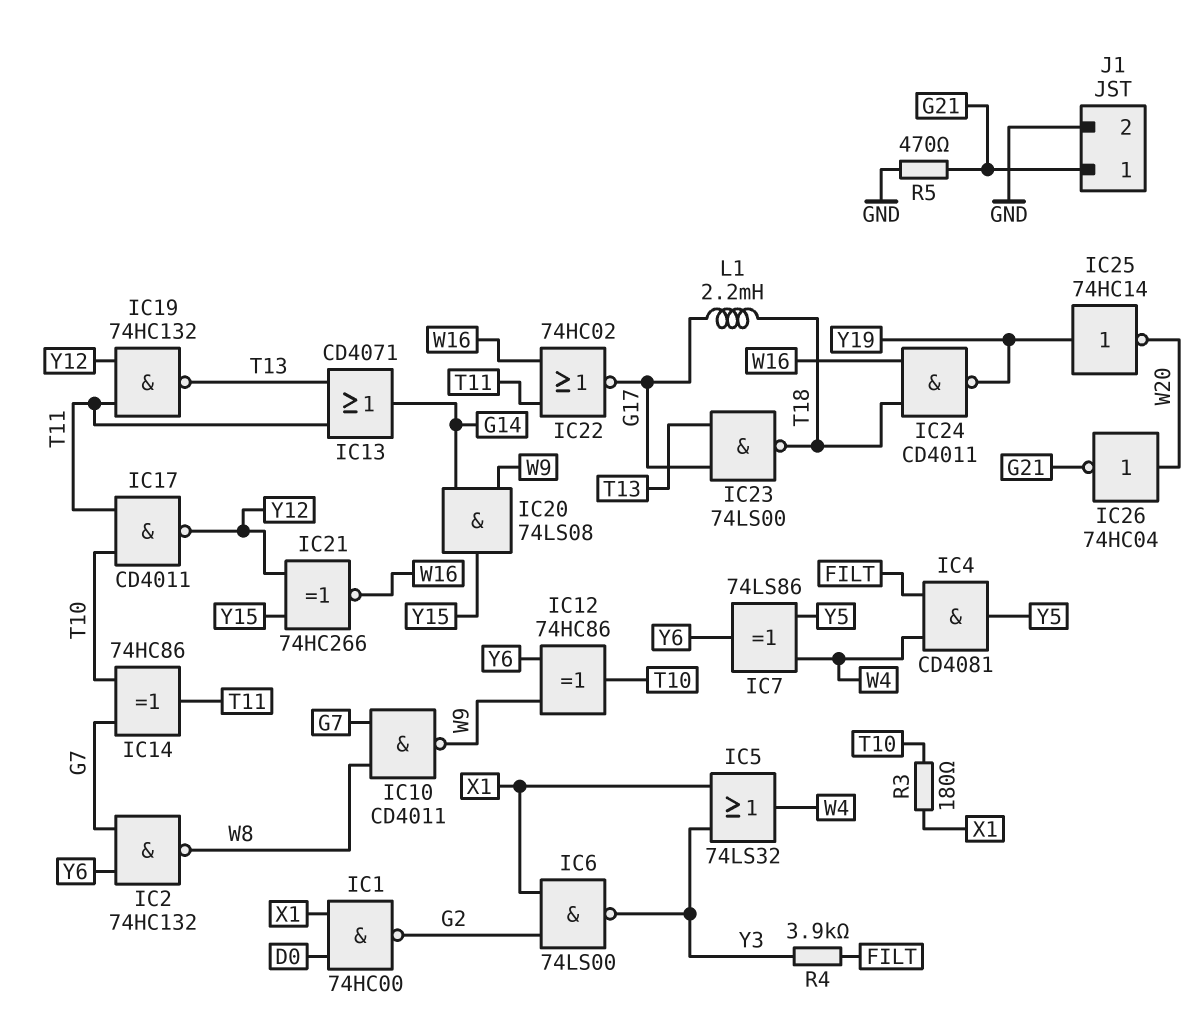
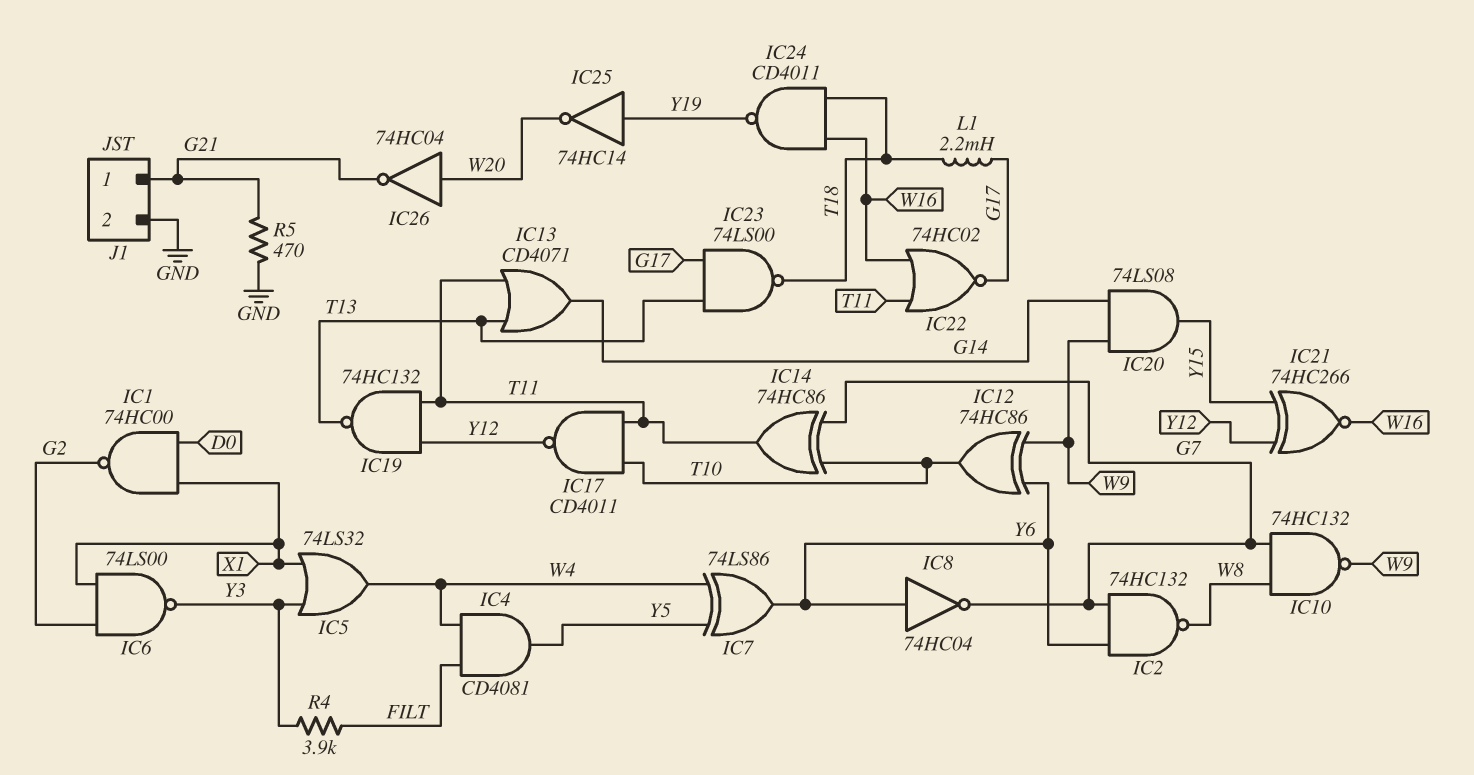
IC8: none -> NOT 74HC04 (in Y6, out G7)
IC10: NAND CD4011 (in G7, in W8, out W9) -> NAND 74HC132 (in G7, in W8, out W9)
R3: 180 (T10, X1) -> none

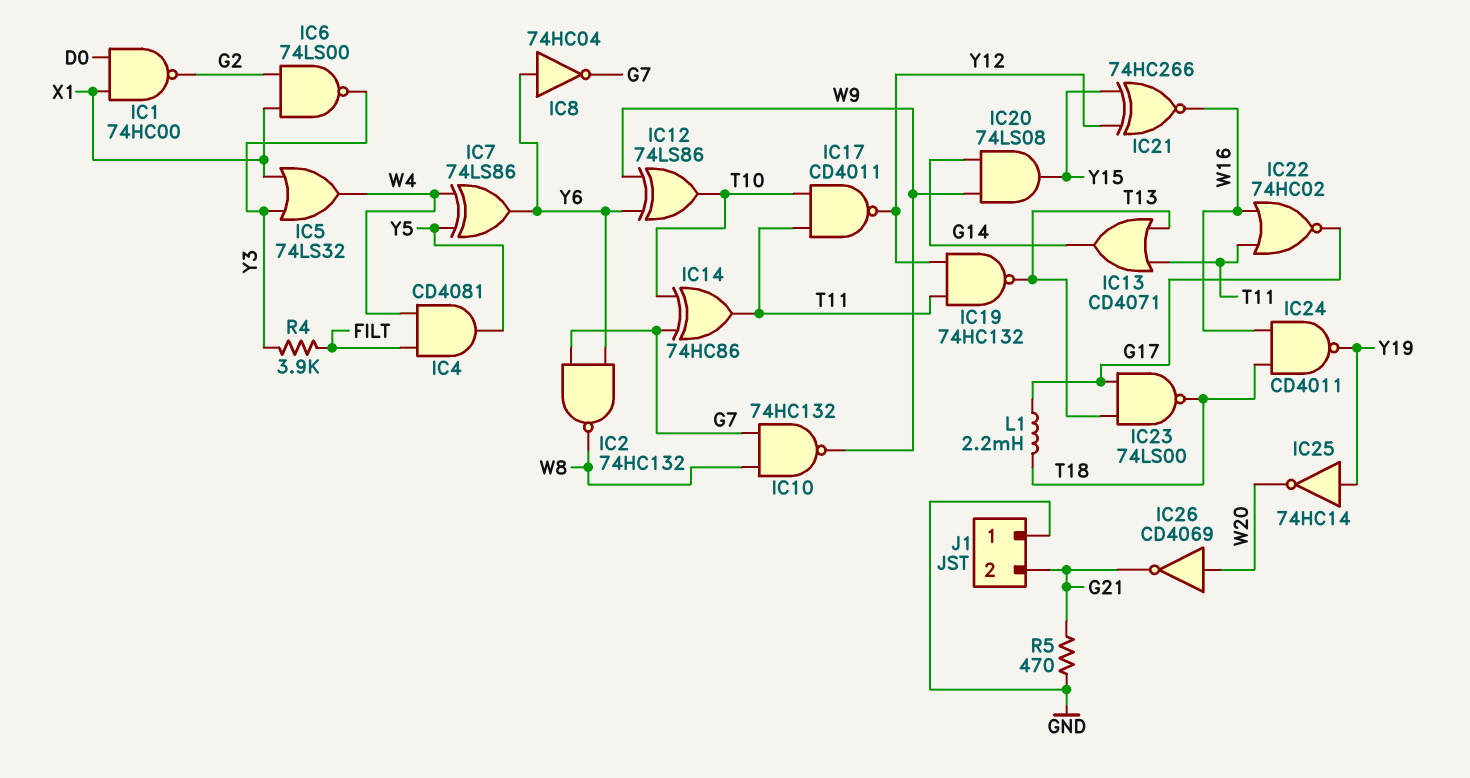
IC12: XOR 74HC86 (in W9, in Y6, out T10) -> XOR 74LS86 (in W9, in Y6, out T10)
IC26: NOT 74HC04 (in W20, out G21) -> NOT CD4069 (in W20, out G21)
J1 pin 1: G21 -> GND
J1 pin 2: GND -> G21

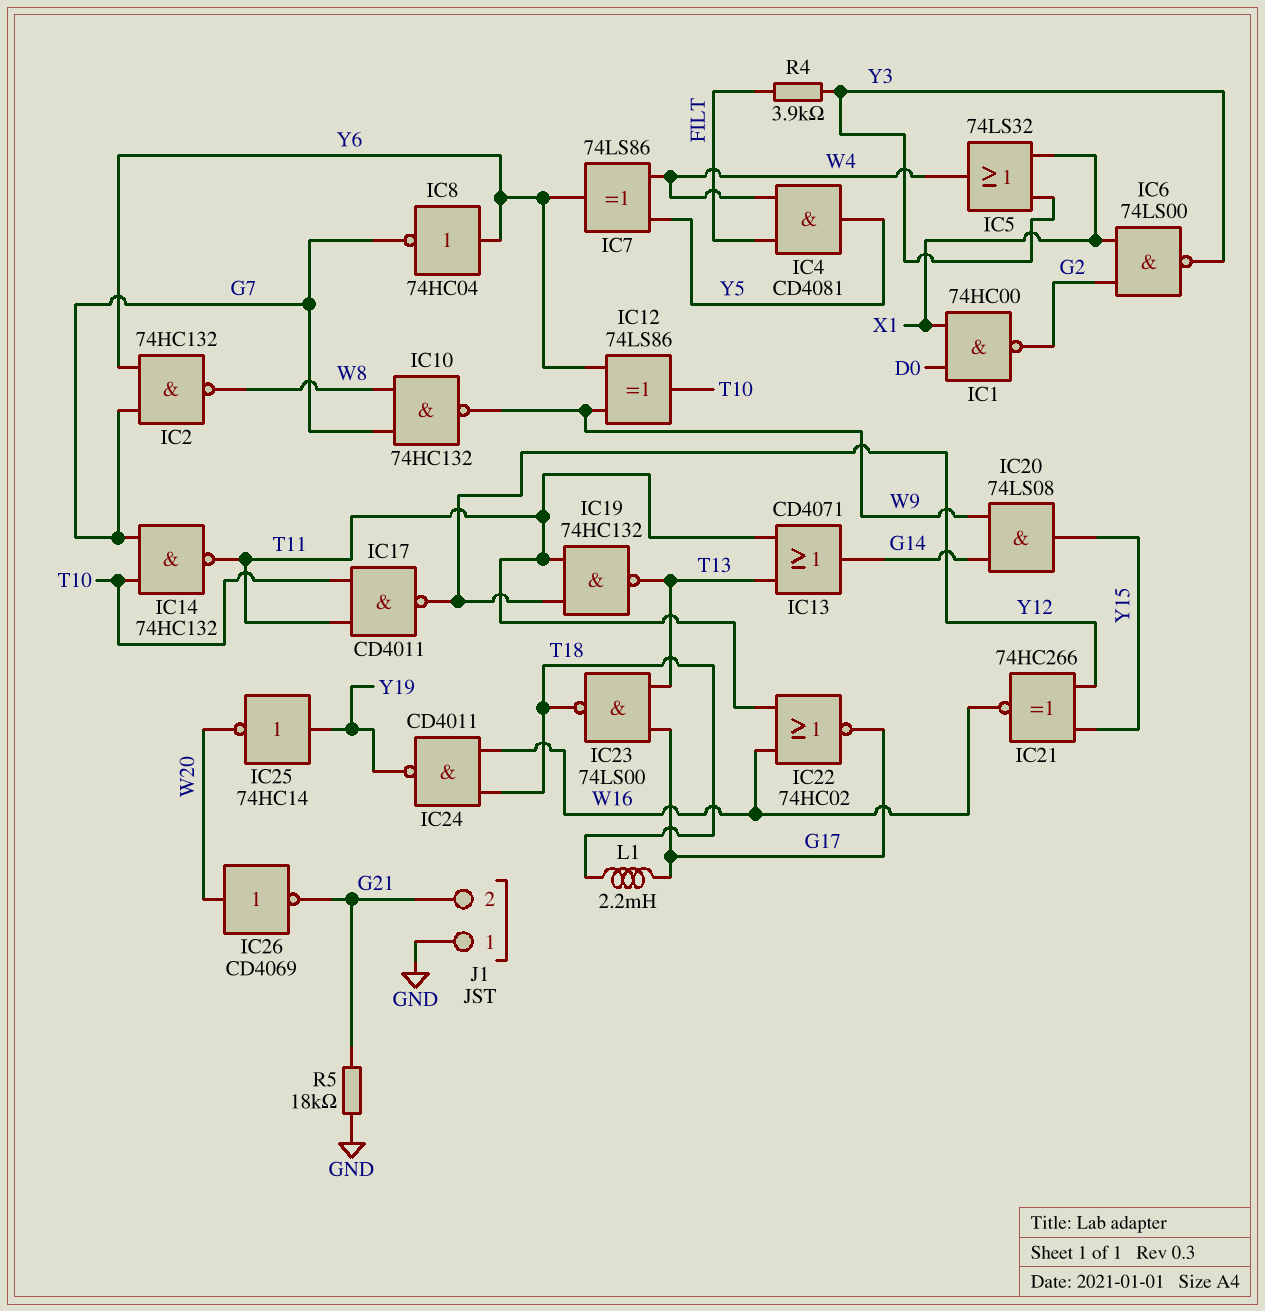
IC14: XOR 74HC86 (in G7, in T10, out T11) -> NAND 74HC132 (in G7, in T10, out T11)
R5: 470 (G21, GND) -> 18k (G21, GND)

